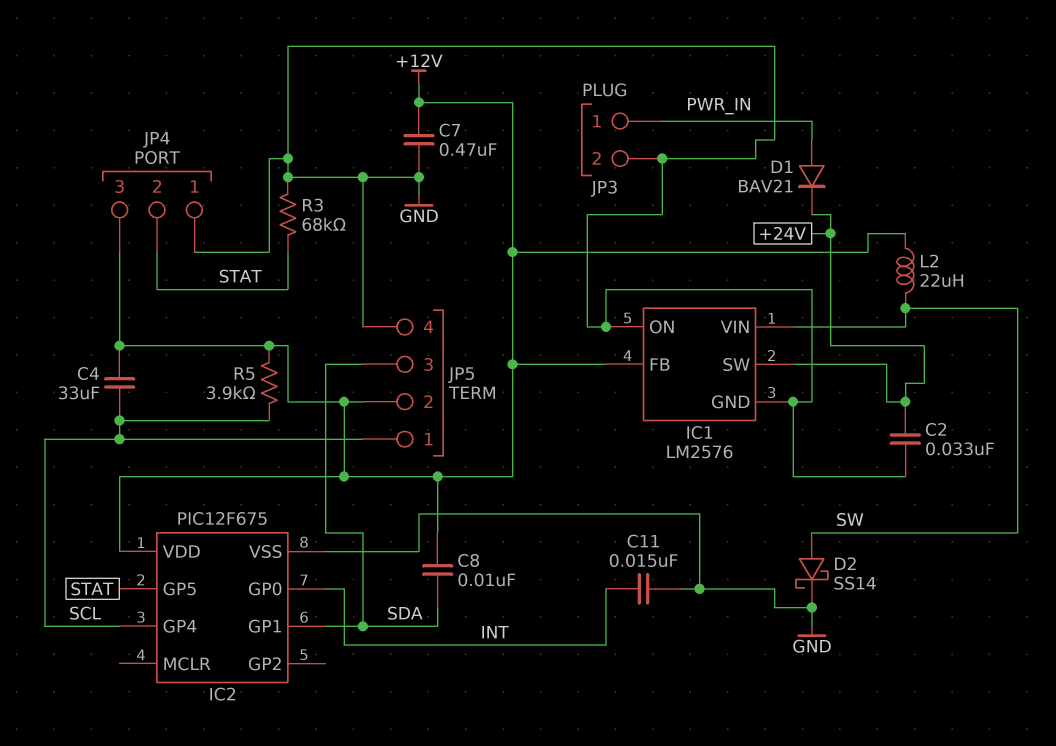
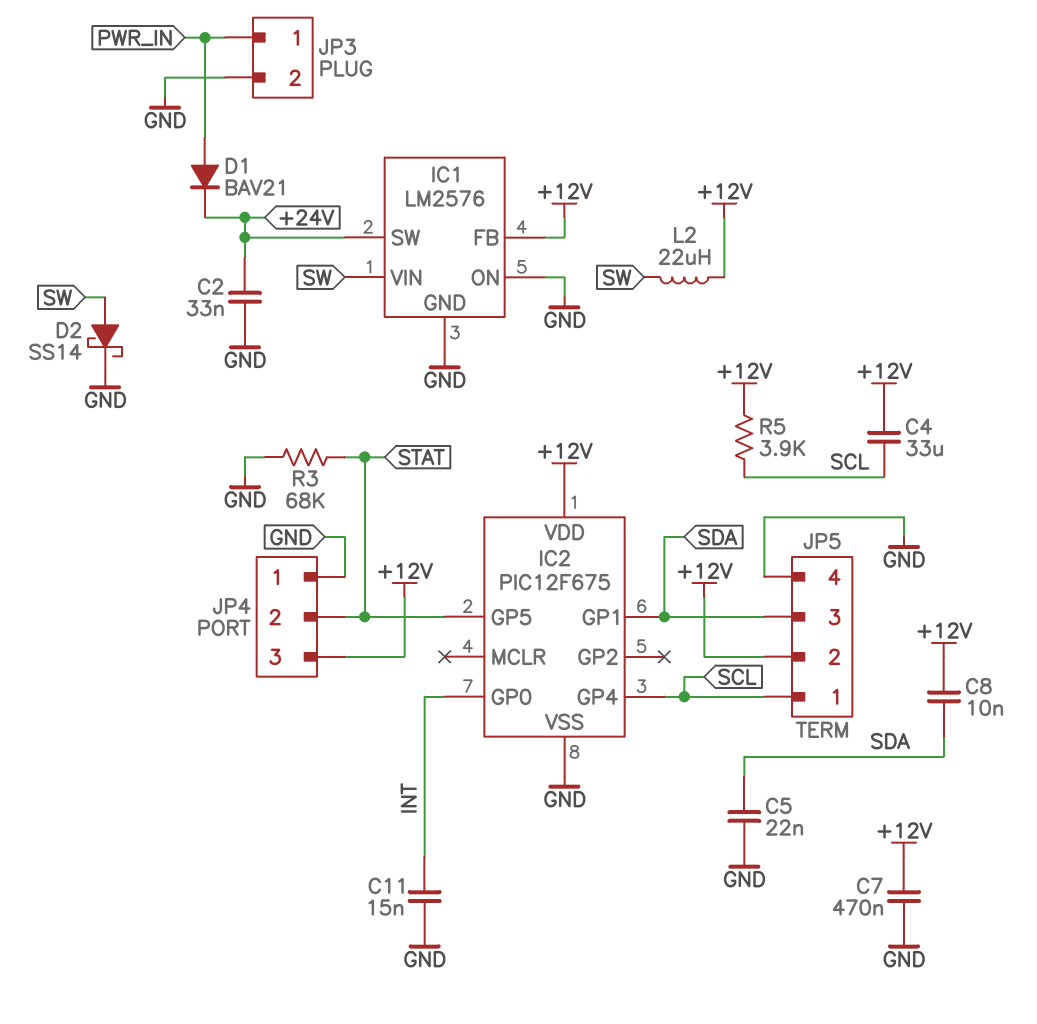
C5: none -> 22nF (GND, SDA)

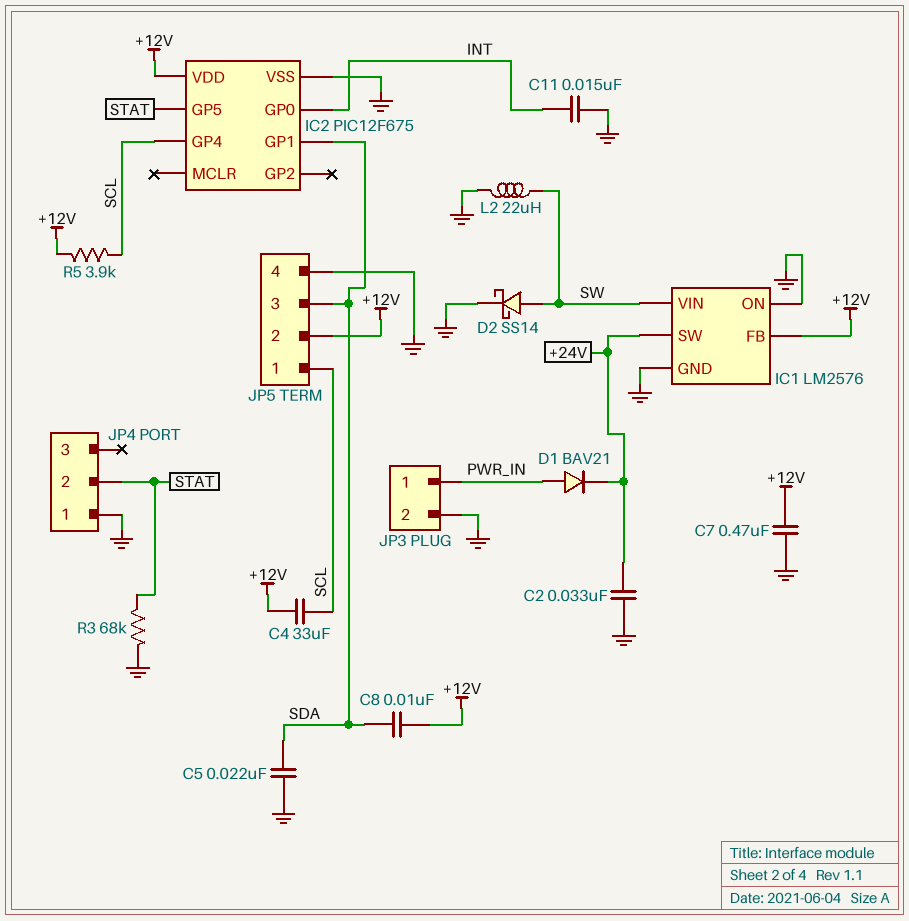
JP4 pin 3: +12V -> none
L2: 22uH (+12V, SW) -> 22uH (GND, SW)

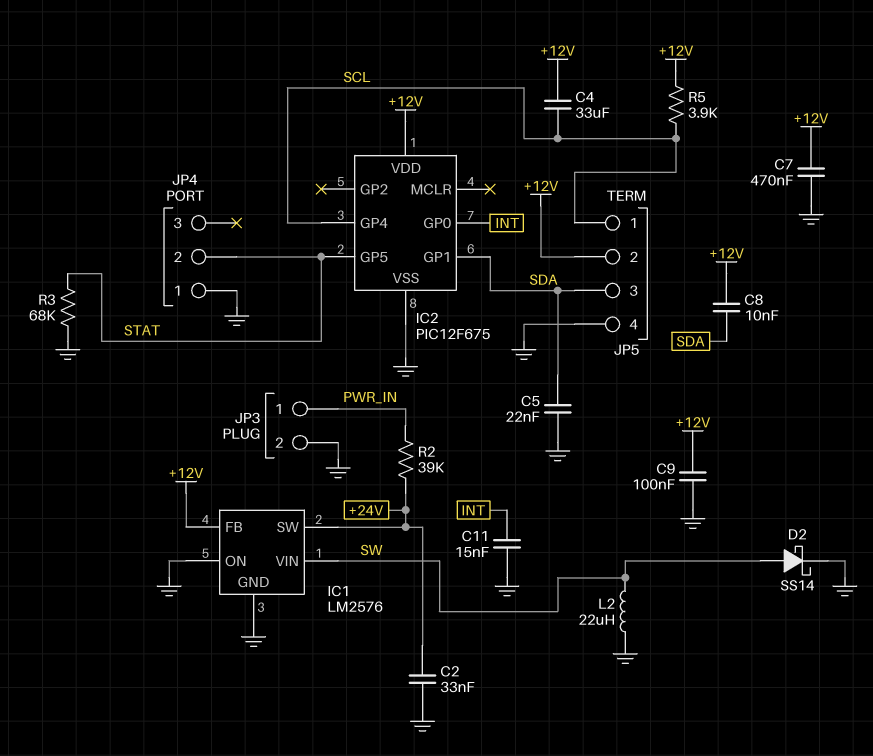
C9: none -> 100nF (+12V, GND)
D1: diode BAV21 (A PWR_IN, K +24V) -> none
R2: none -> 39k (+24V, PWR_IN)

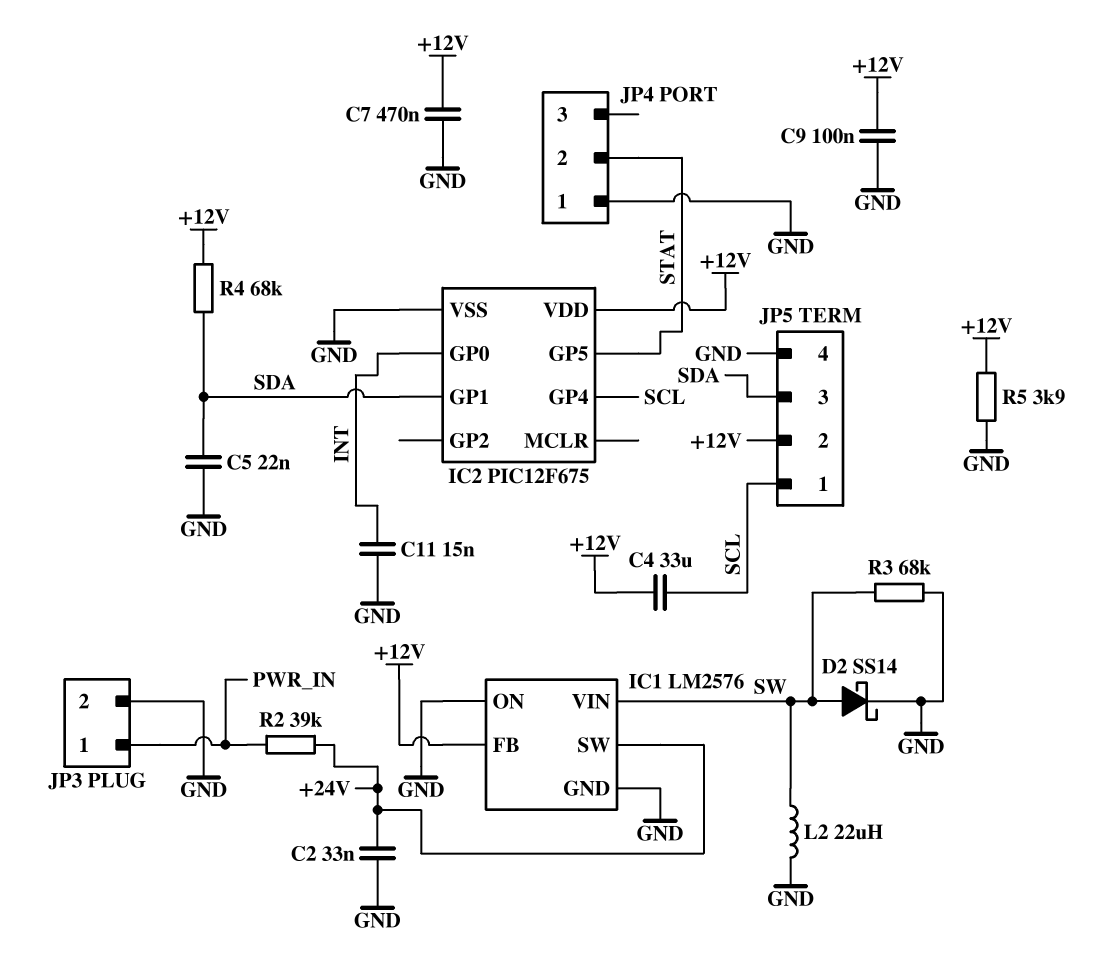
C8: 10nF (+12V, SDA) -> none
R3: 68k (GND, STAT) -> 68k (GND, SW)
R4: none -> 68k (+12V, SDA)
R5: 3.9k (+12V, SCL) -> 3.9k (+12V, GND)

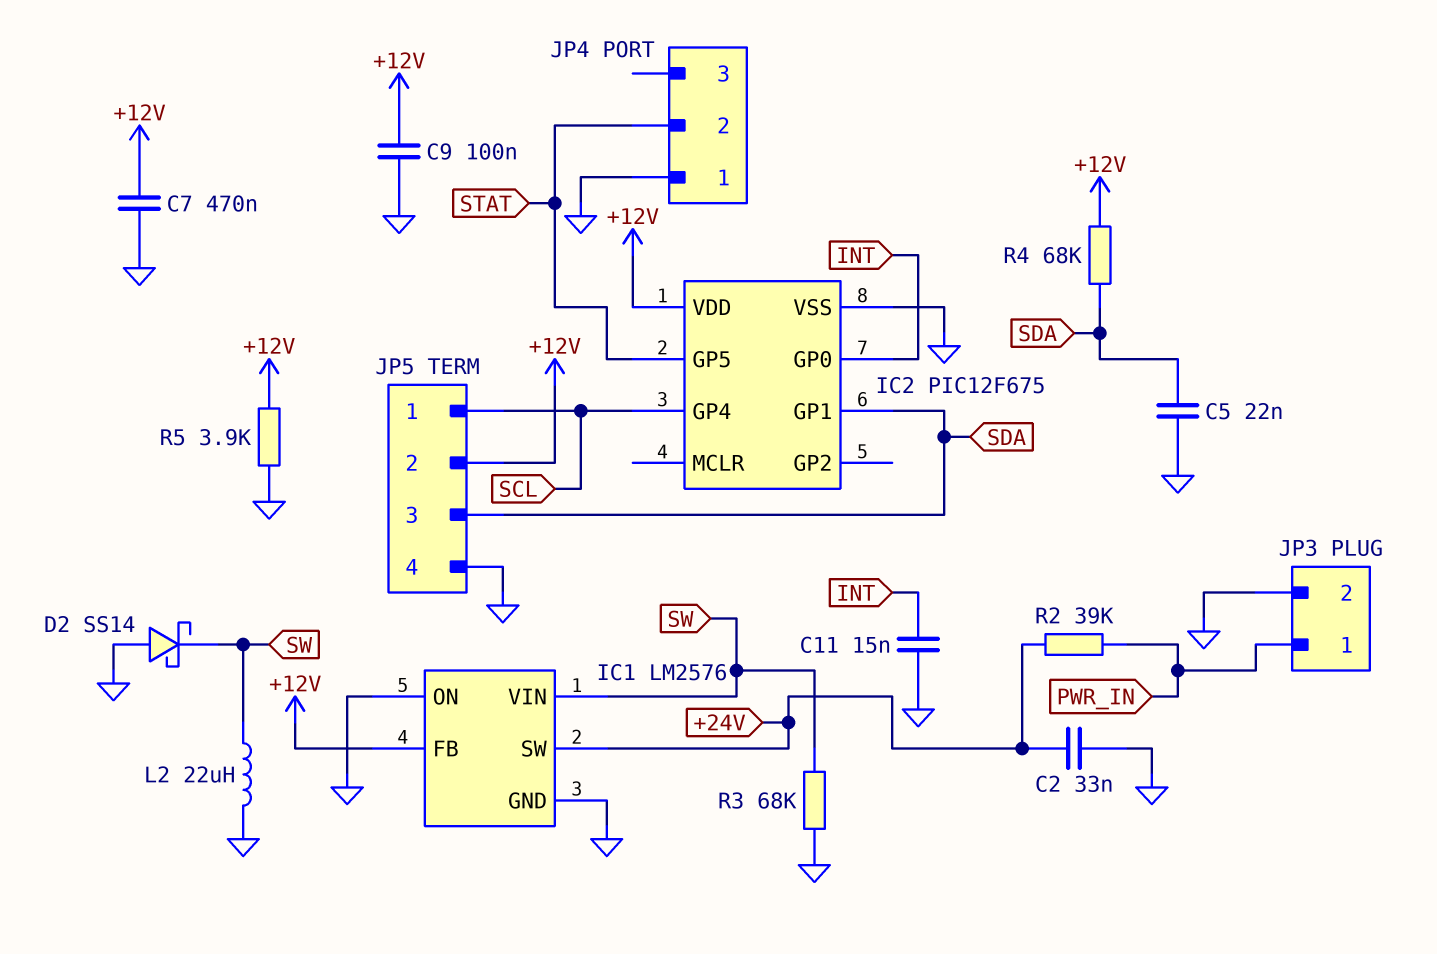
C4: 33uF (+12V, SCL) -> none
D2: schottky SS14 (A SW, K GND) -> schottky SS14 (A GND, K SW)

